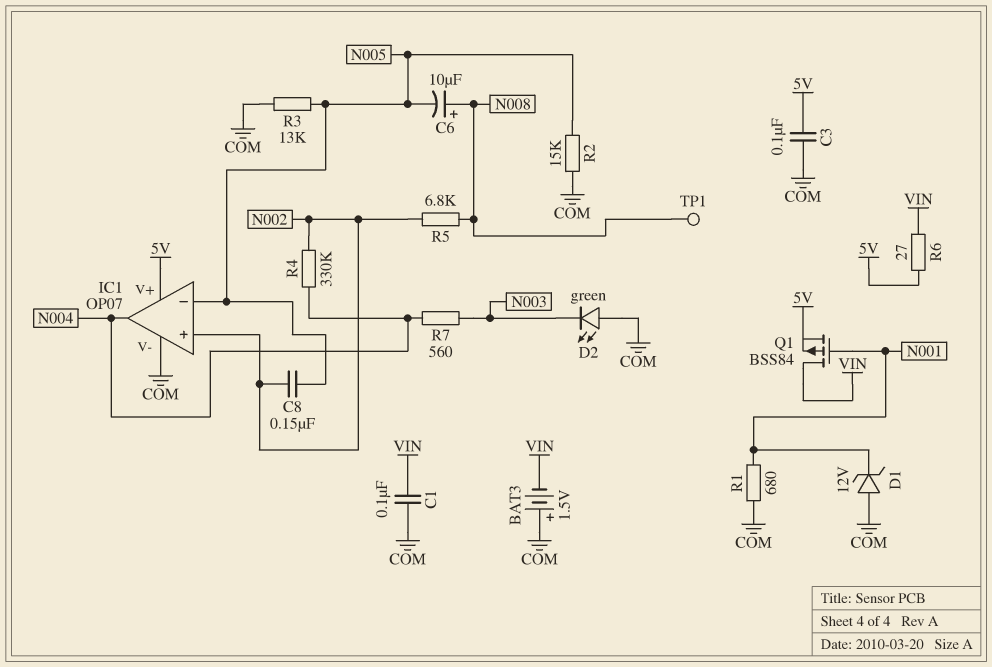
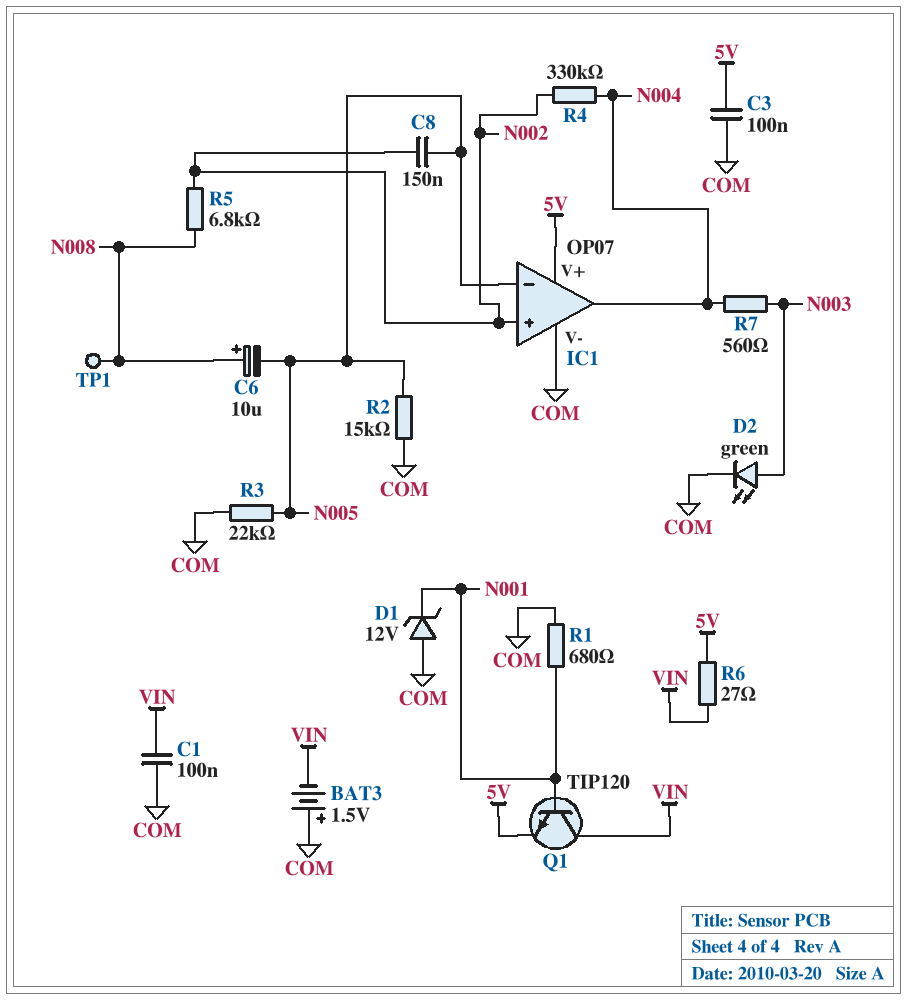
D2: LED green (A COM, K N003) -> LED green (A N003, K COM)
Q1: PMOS BSS84 (G N001, D VIN, S 5V) -> NPN TIP120 (B N001, C VIN, E 5V)
R3: 13k (COM, N005) -> 22k (COM, N005)

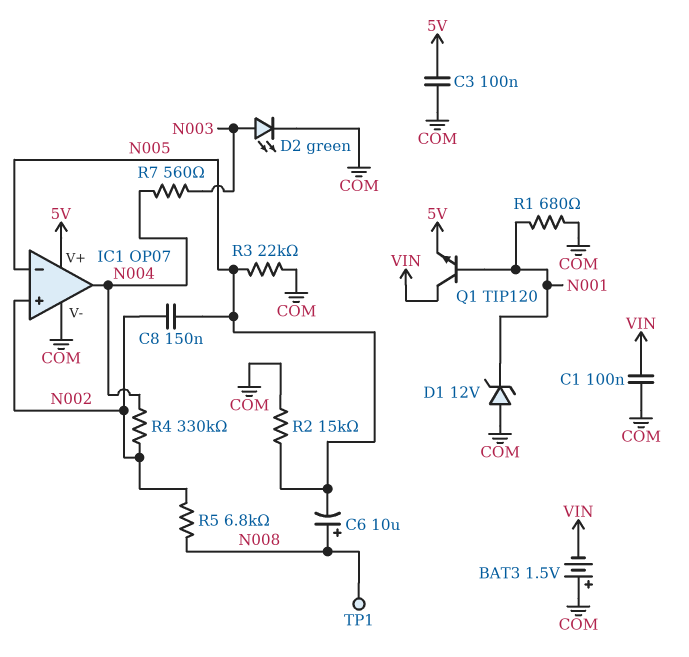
R6: 27 (5V, VIN) -> none

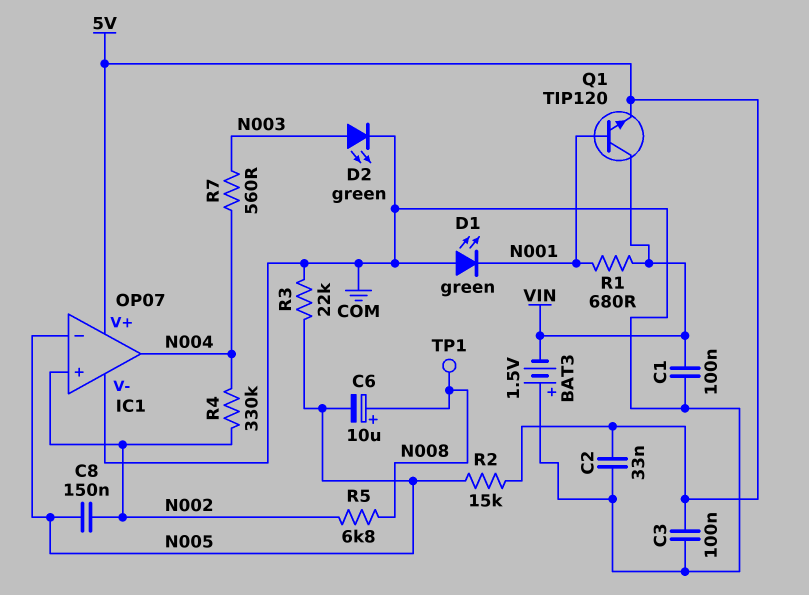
C2: none -> 33nF (5V, COM)
D1: zener 12V (A COM, K N001) -> LED green (A COM, K N001)
R1: 680 (COM, N001) -> 680 (N001, VIN)
R2: 15k (COM, N005) -> 15k (5V, N005)

